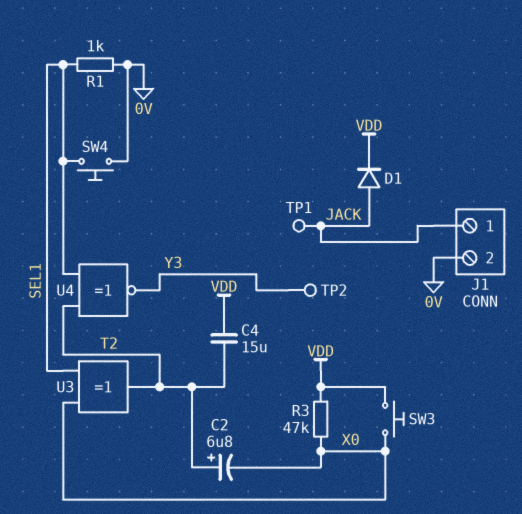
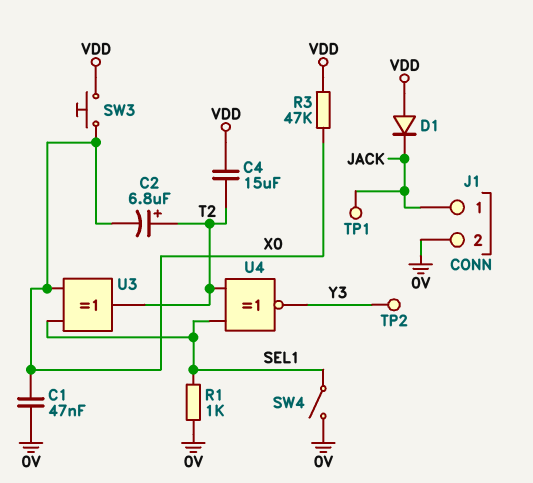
C1: none -> 47nF (0V, X0)
D1: diode (A JACK, K VDD) -> diode (A VDD, K JACK)
SW4: button (0V, SEL1) -> switch (0V, SEL1)

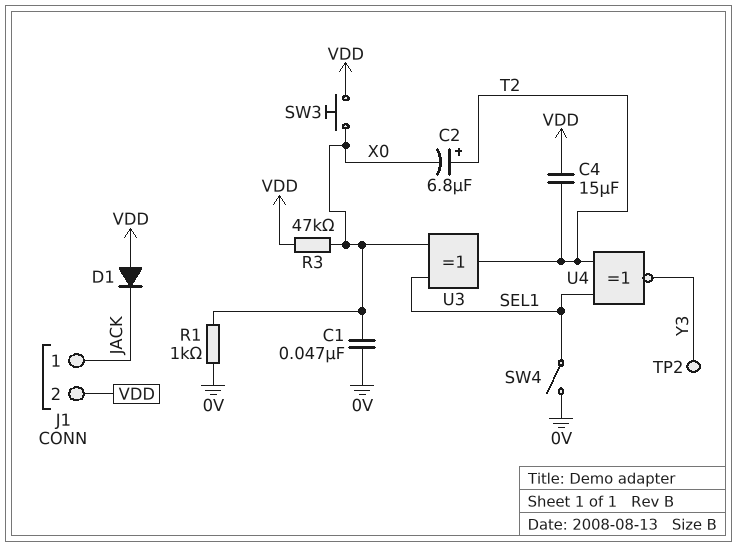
J1 pin 2: 0V -> VDD
R1: 1k (0V, SEL1) -> 1k (0V, X0)
TP1: test point (JACK) -> none

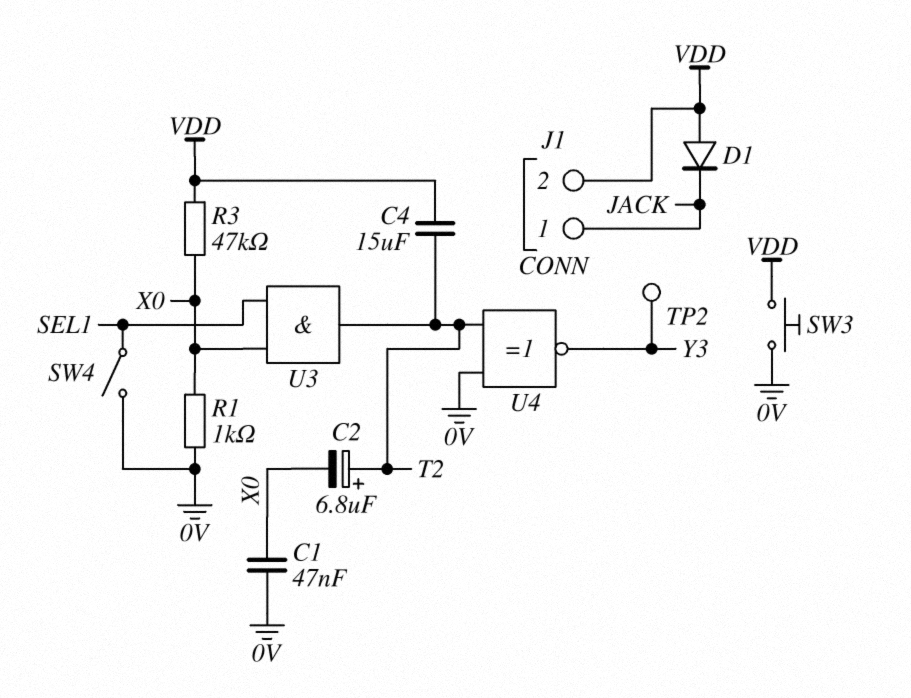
SW3: button (VDD, X0) -> button (0V, VDD)
U3: XOR (in SEL1, in X0, out T2) -> AND (in SEL1, in X0, out T2)
U4: XNOR (in SEL1, in T2, out Y3) -> XNOR (in 0V, in T2, out Y3)

